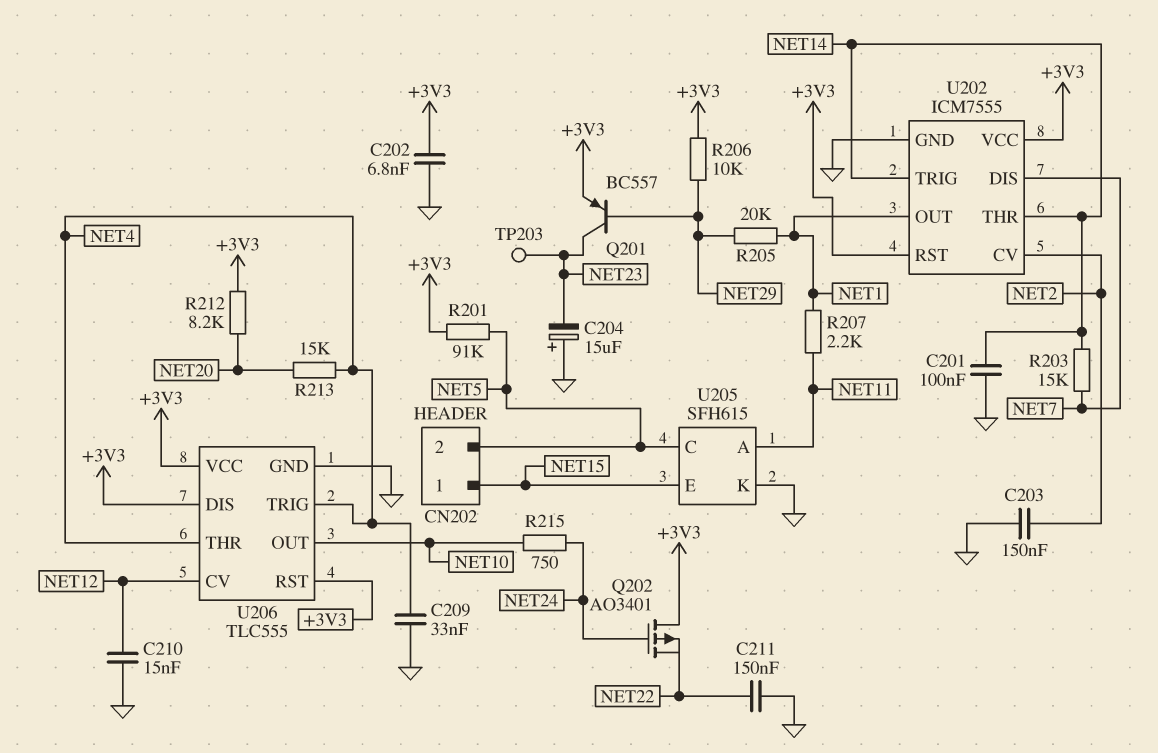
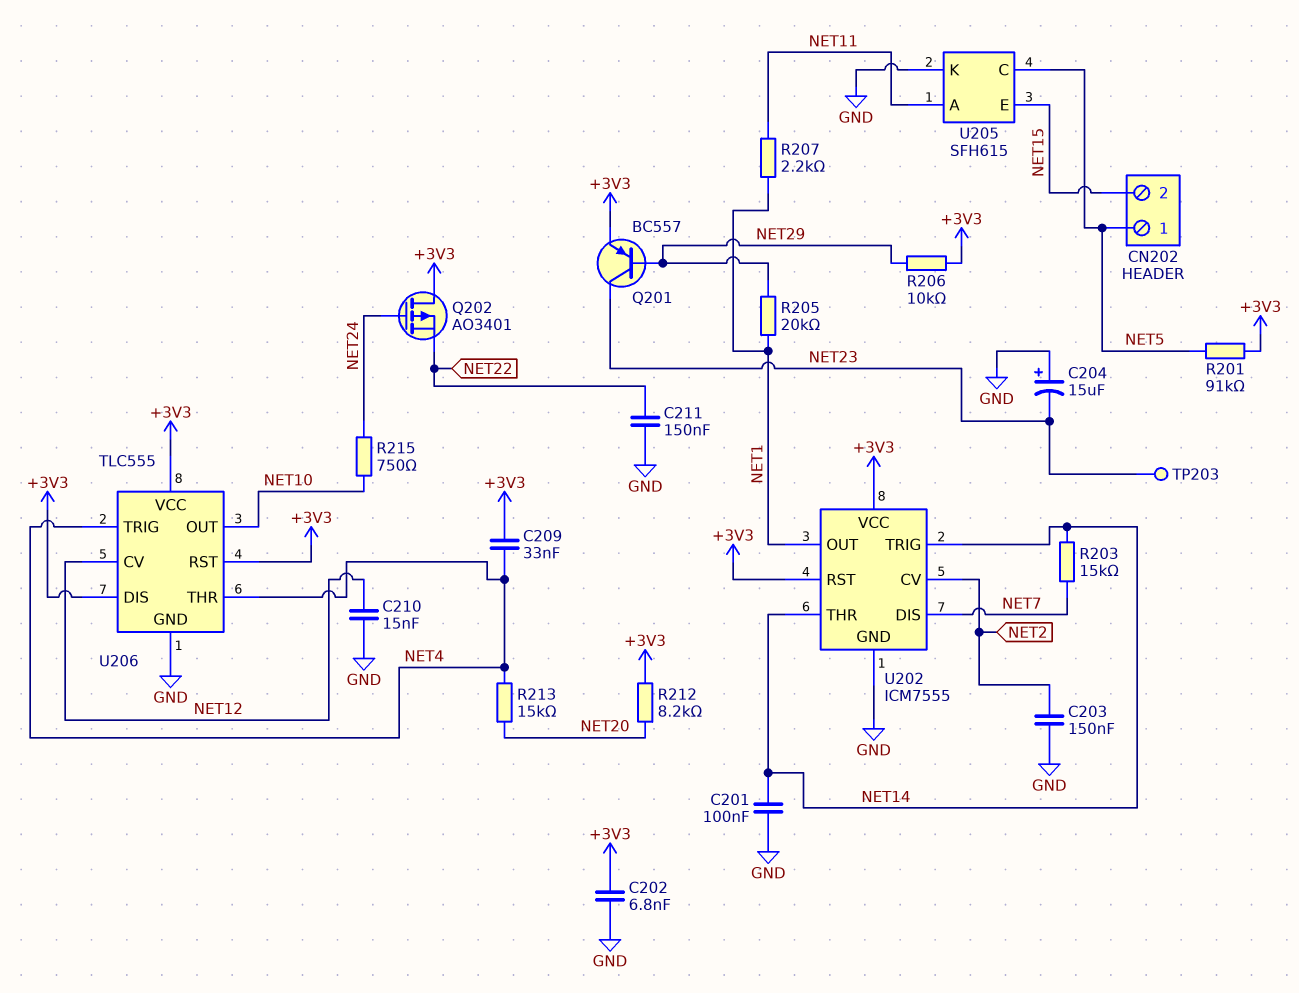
C209: 33nF (GND, NET4) -> 33nF (+3V3, NET4)
CN202 pin 1: NET15 -> NET5
CN202 pin 2: NET5 -> NET15

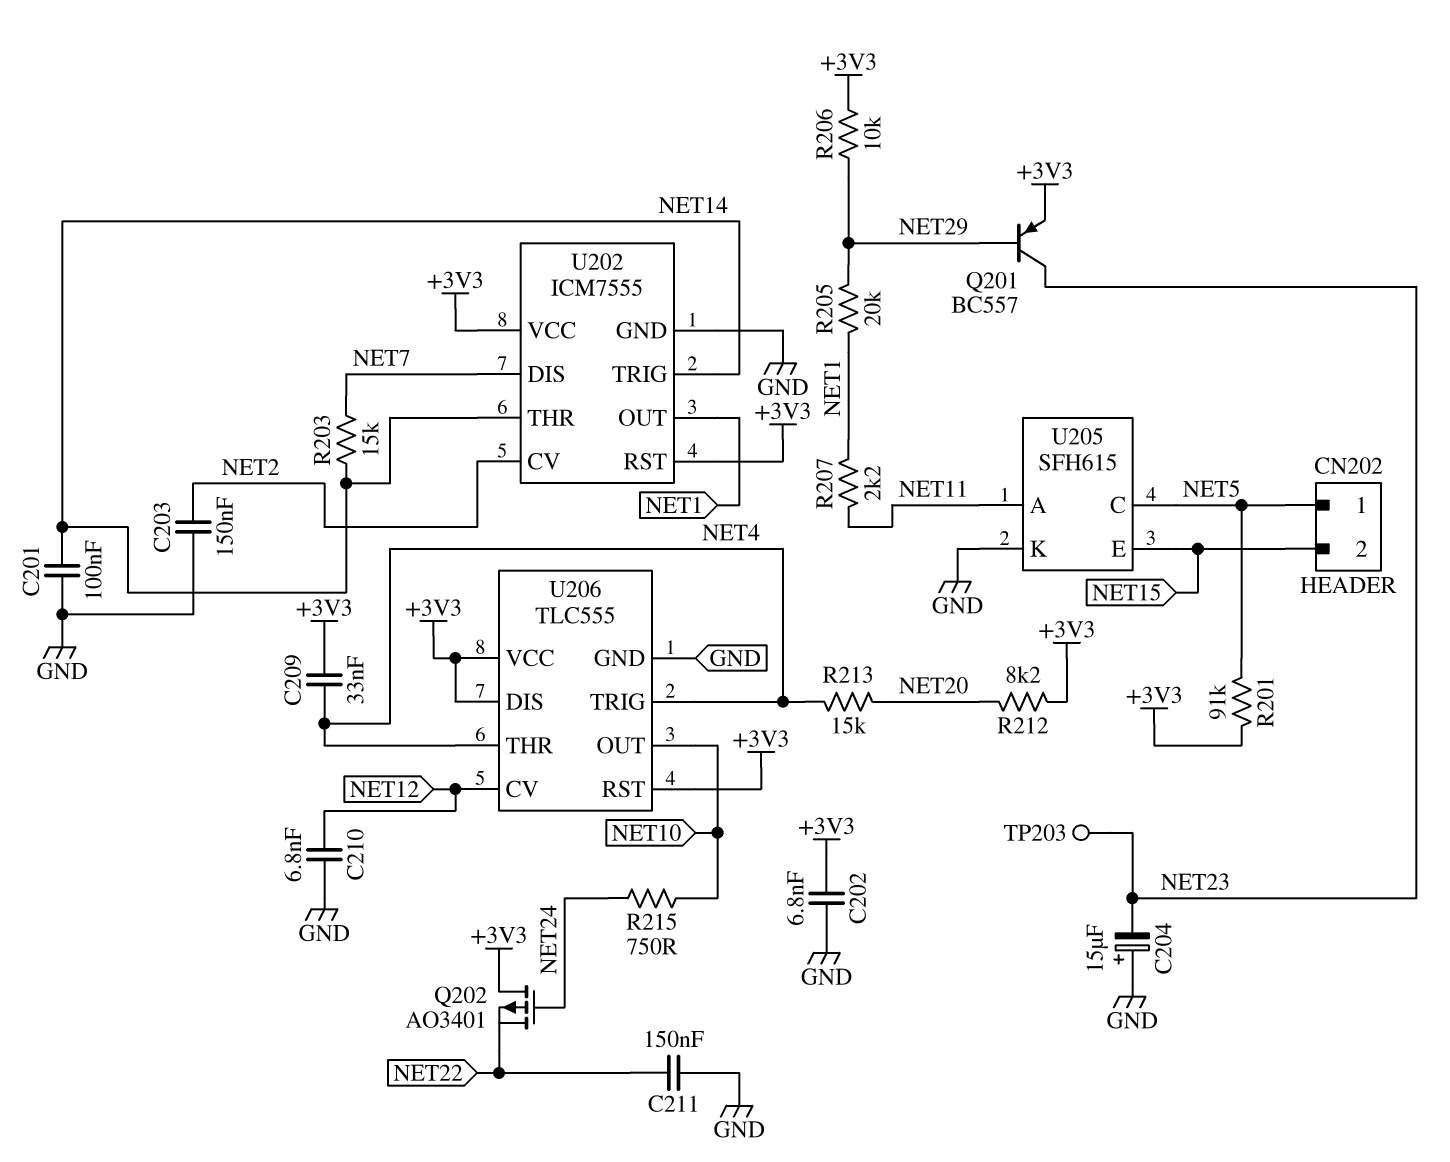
C210: 15nF (GND, NET12) -> 6.8nF (GND, NET12)

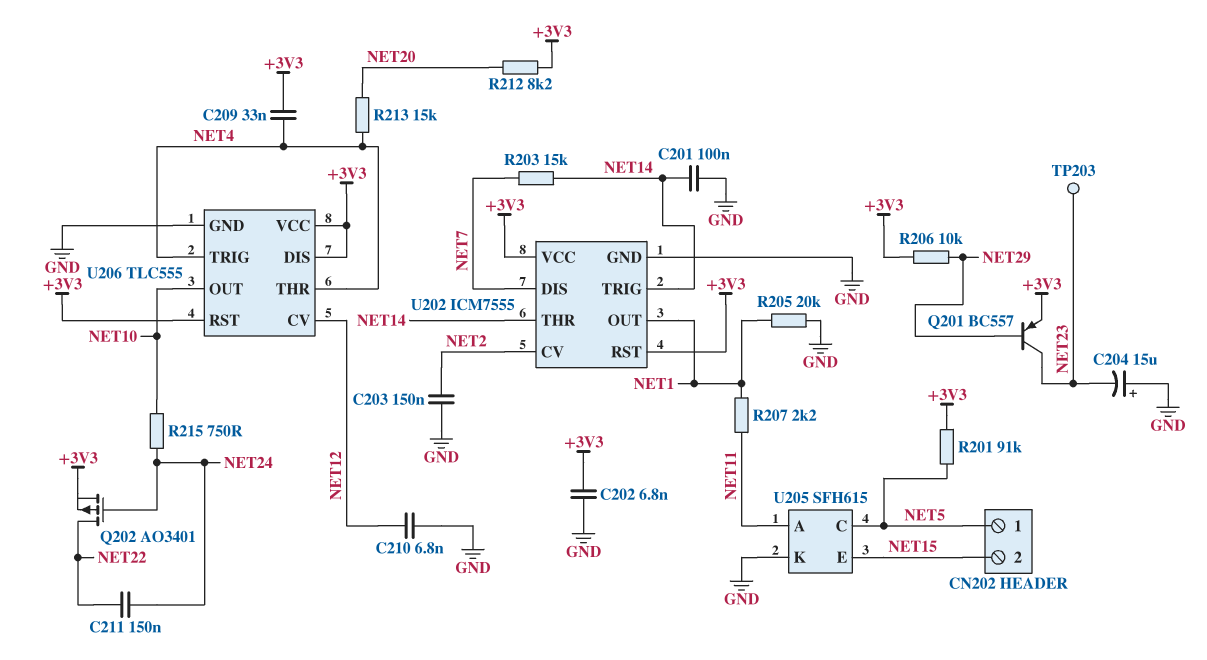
C211: 150nF (GND, NET22) -> 150nF (NET22, NET24)
Q202: PMOS AO3401 (G NET24, D +3V3, S NET22) -> PMOS AO3401 (G NET24, D NET22, S +3V3)
R205: 20k (NET1, NET29) -> 20k (GND, NET1)

